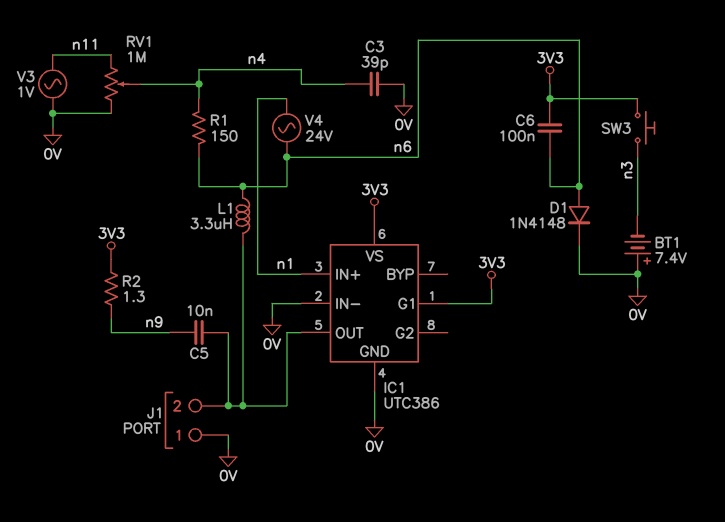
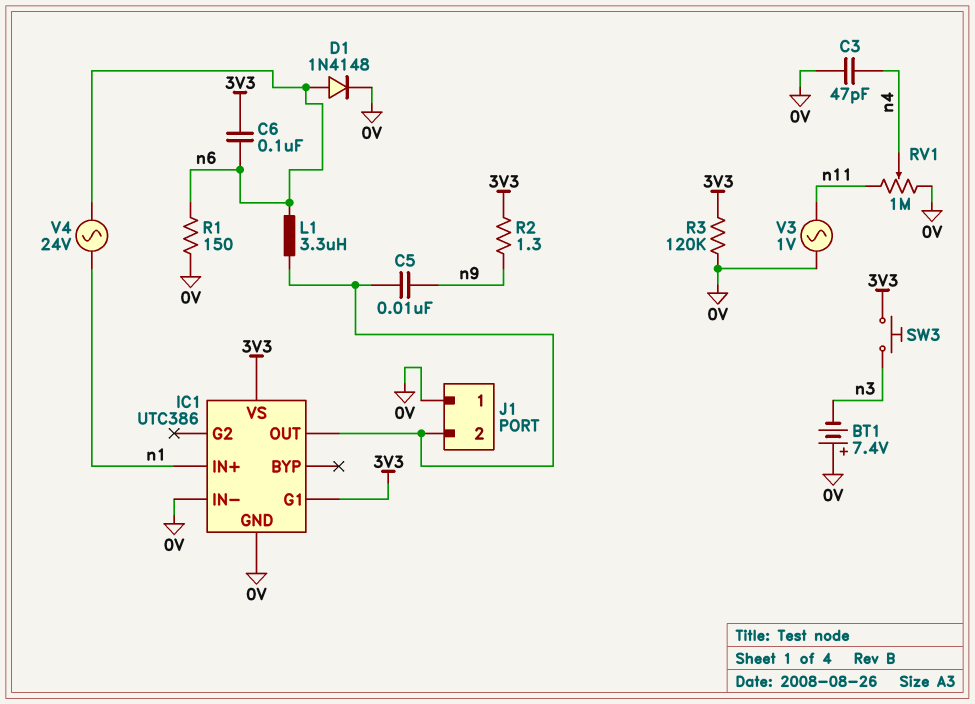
C3: 39pF (0V, n4) -> 47pF (0V, n4)
R1: 150 (n4, n6) -> 150 (0V, n6)
R3: none -> 120k (0V, 3V3)

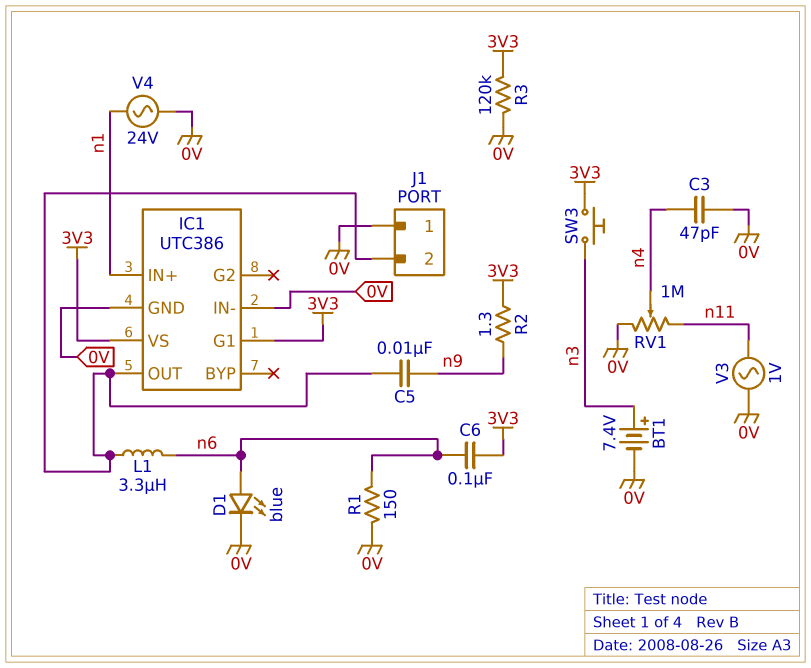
BT1: 7.4V (plus 0V, minus n3) -> 7.4V (plus n3, minus 0V)
D1: diode 1N4148 (A n6, K 0V) -> LED blue (A n6, K 0V)
V4: AC 24V (n1, n6) -> AC 24V (0V, n1)

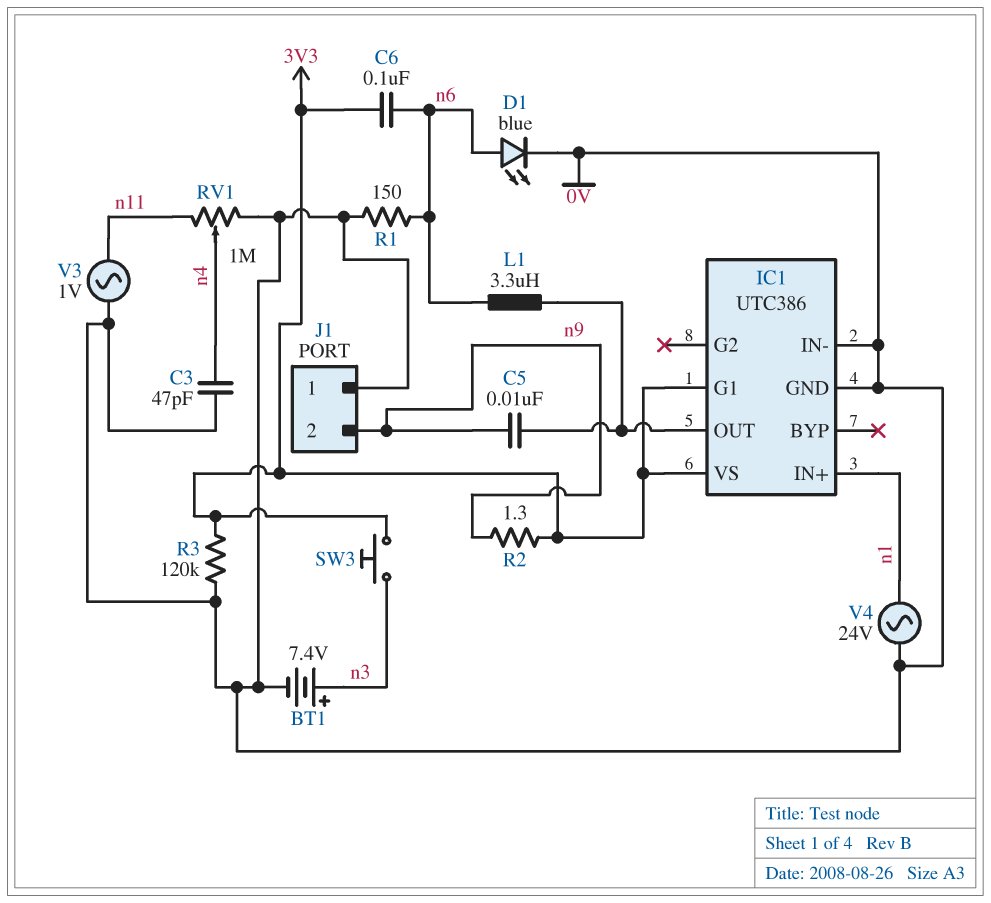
J1 pin 2: IC1/OUT -> n9

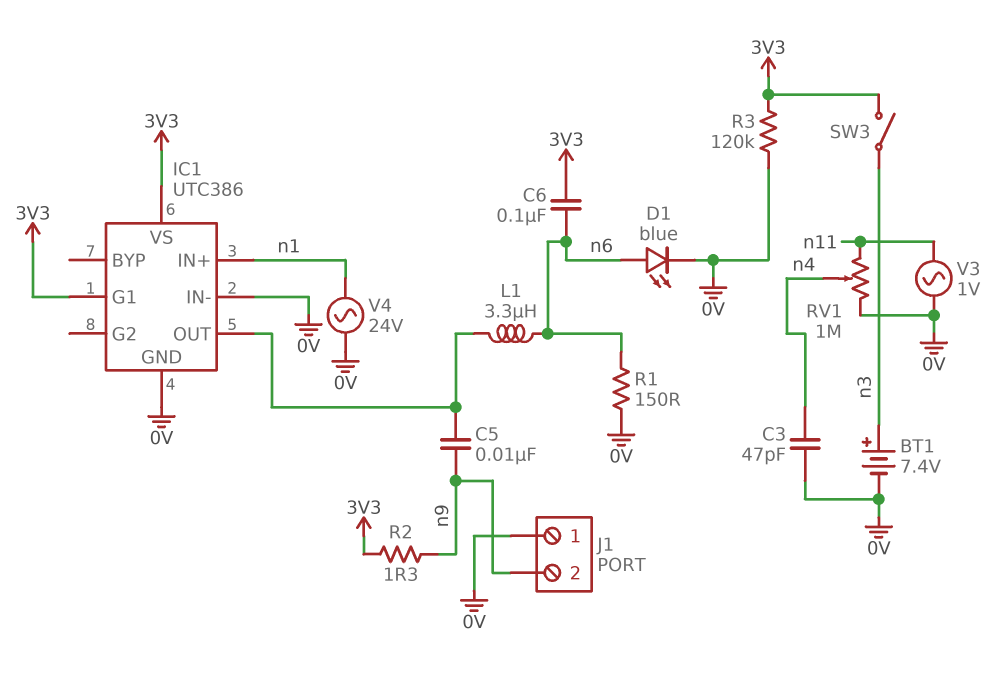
SW3: button (3V3, n3) -> switch (3V3, n3)

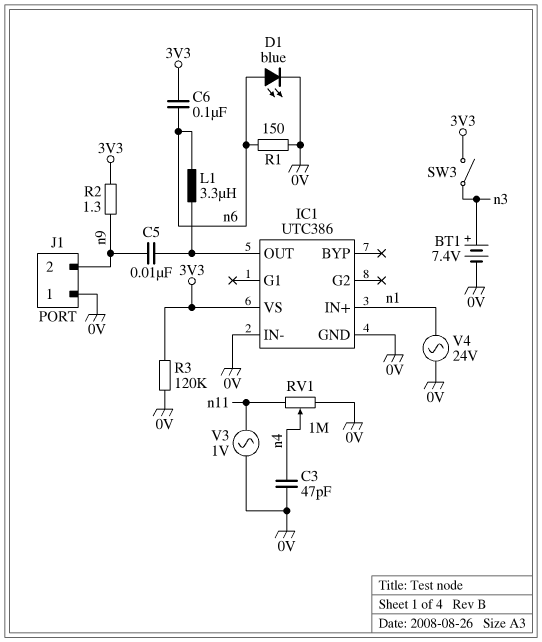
IC1 pin G1: 3V3 -> none

